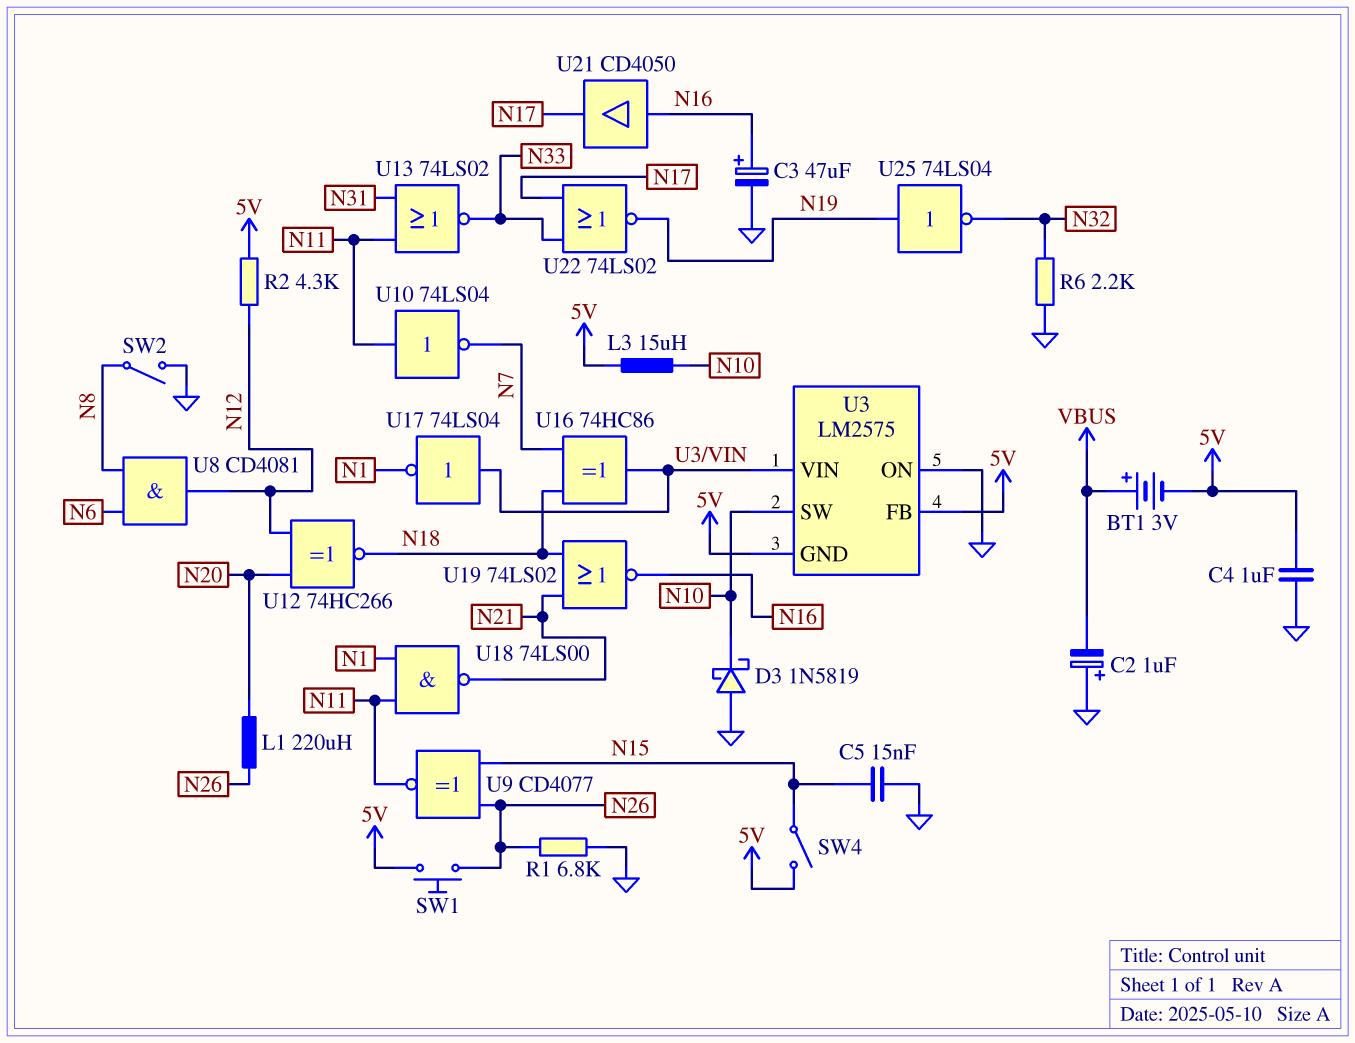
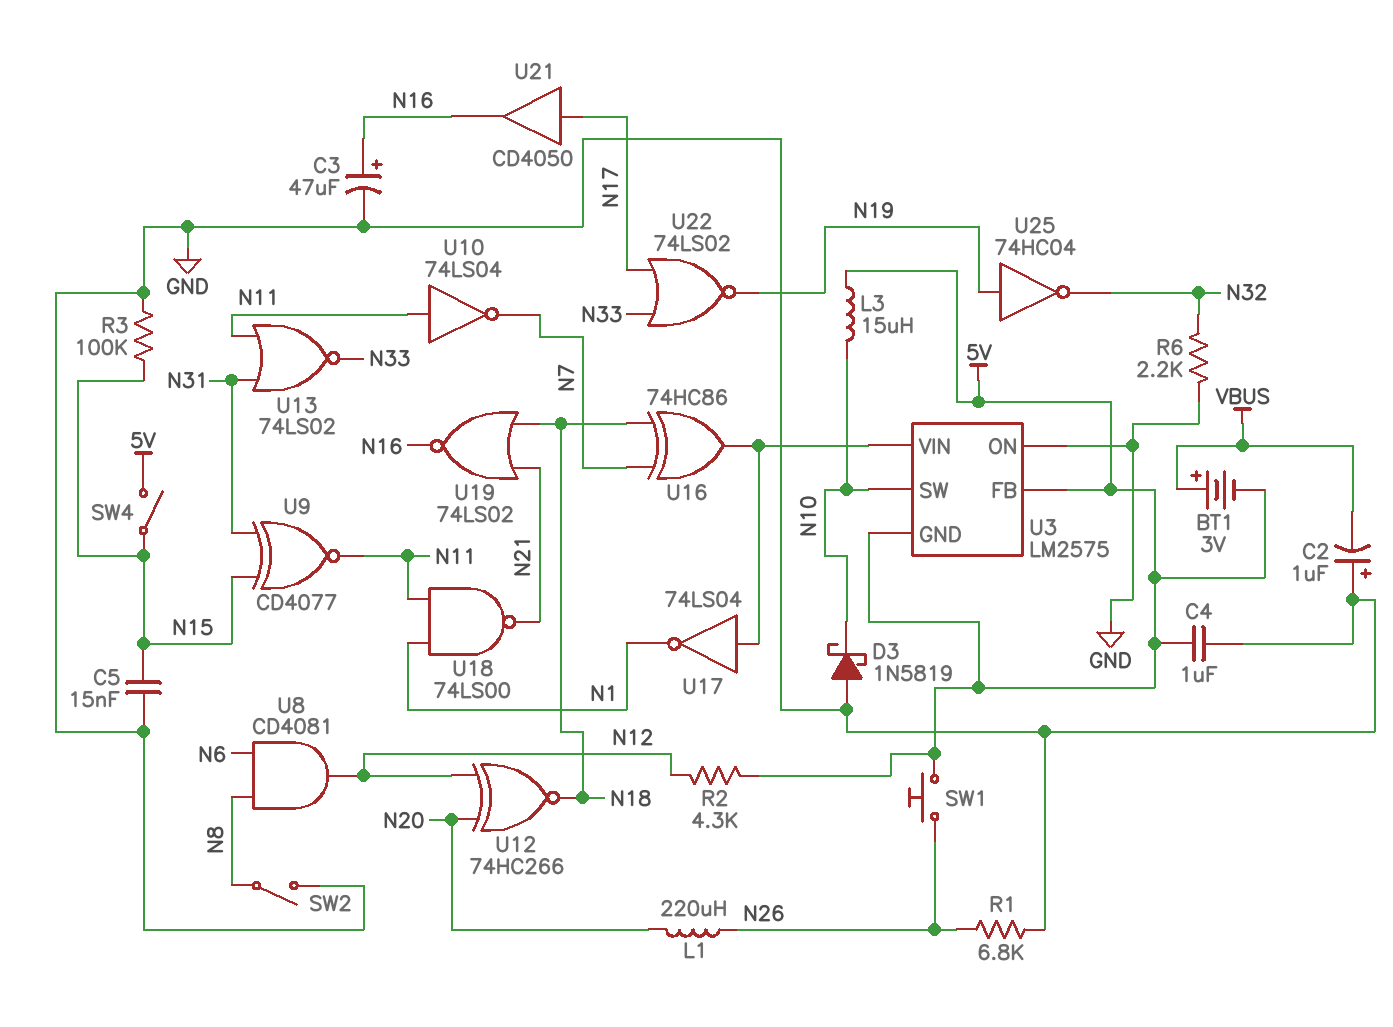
R3: none -> 100k (GND, N15)
U9: XNOR CD4077 (in N15, in N26, out N11) -> XNOR CD4077 (in N15, in N31, out N11)
U21: buffer CD4050 (in N16, out N17) -> buffer CD4050 (in N17, out N16)
U25: NOT 74LS04 (in N19, out N32) -> NOT 74HC04 (in N19, out N32)

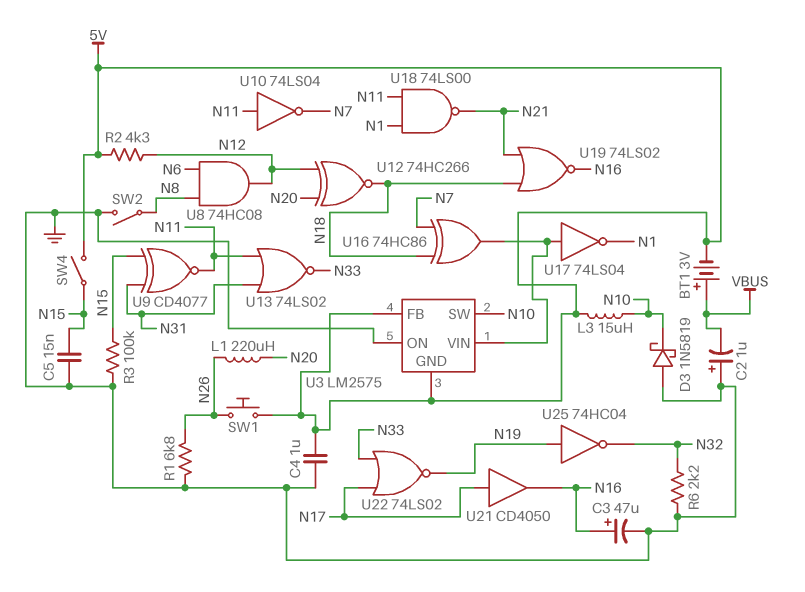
U8: AND CD4081 (in N6, in N8, out N12) -> AND 74HC08 (in N6, in N8, out N12)

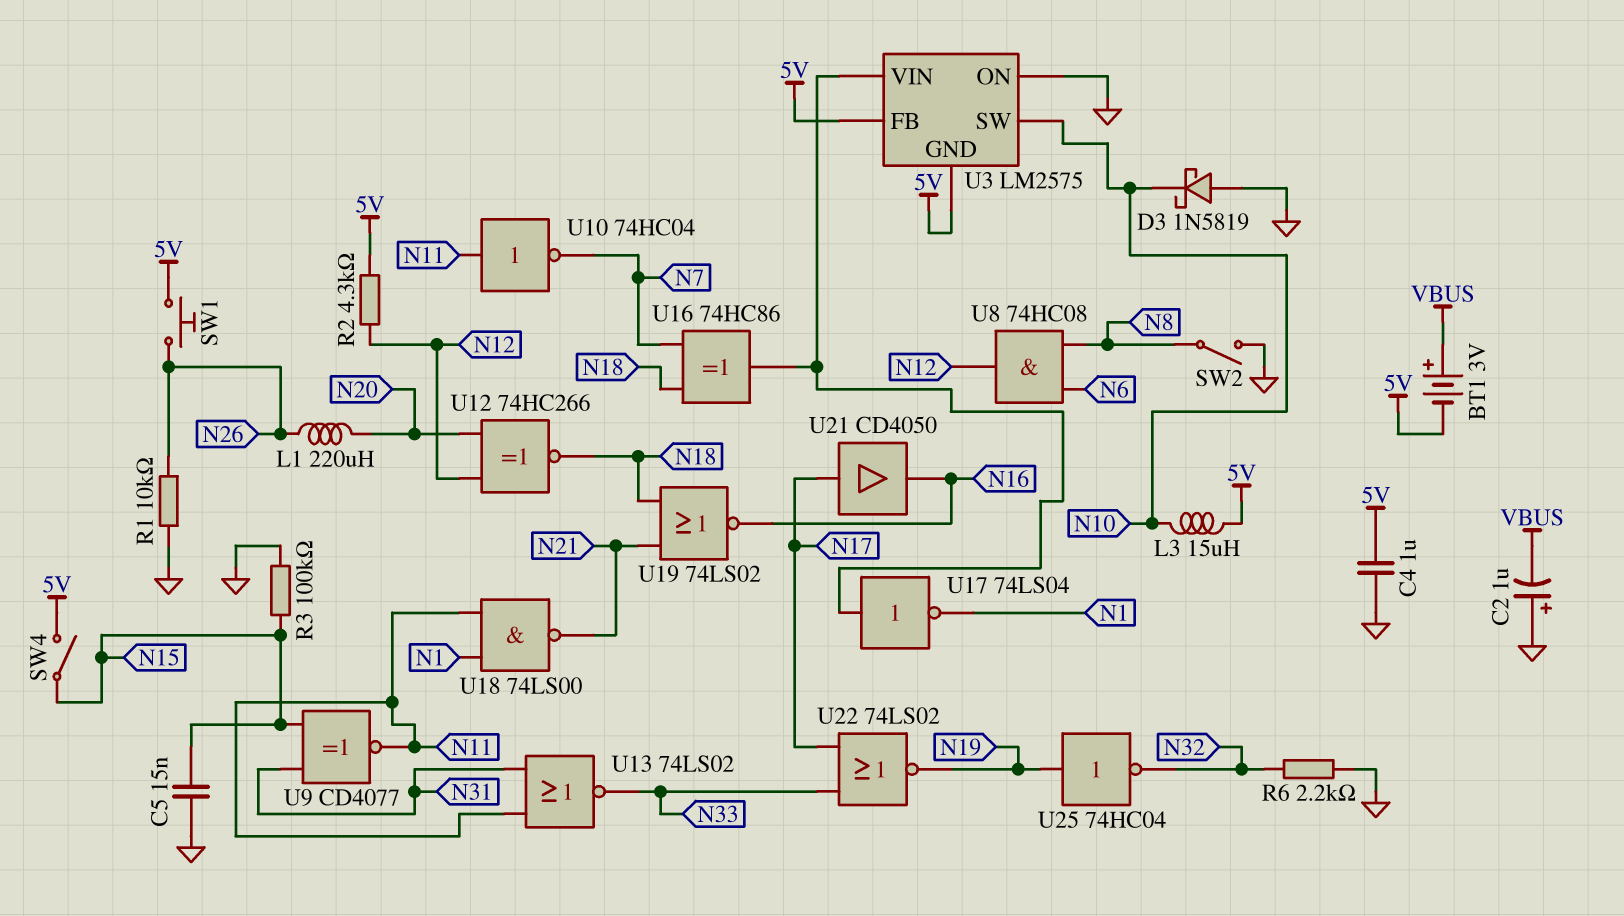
C3: 47uF (plus N16, minus GND) -> none
R1: 6.8k (GND, N26) -> 10k (GND, N26)
U10: NOT 74LS04 (in N11, out N7) -> NOT 74HC04 (in N11, out N7)

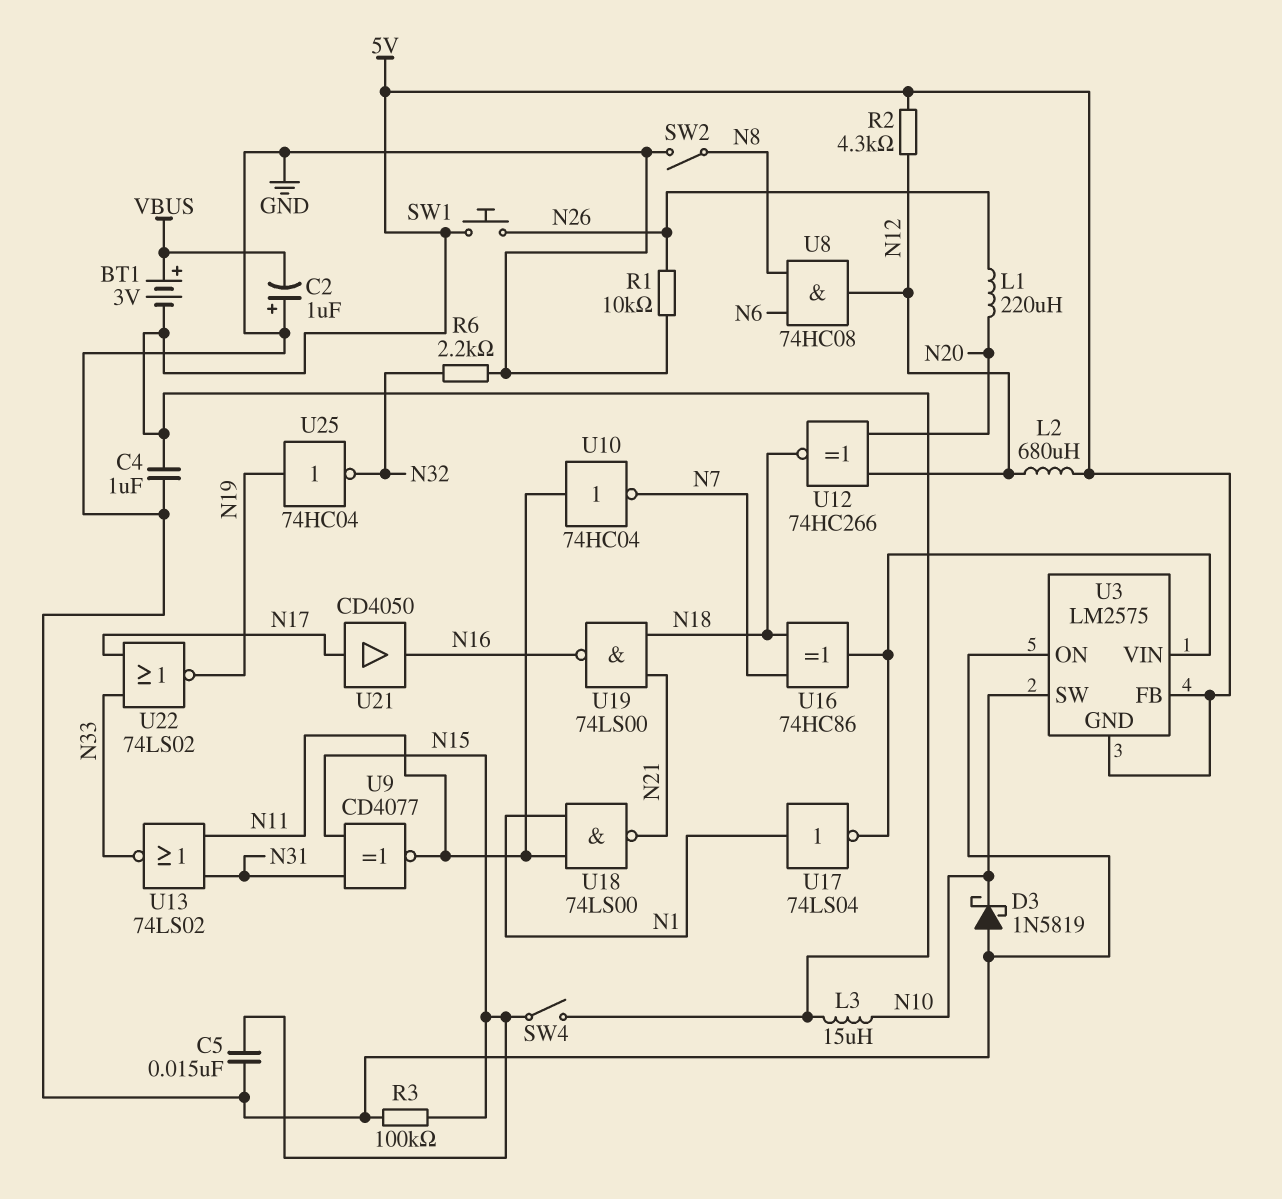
L2: none -> 680uH (5V, N12)
U17: NOT 74LS04 (in U3/VIN, out N1) -> NOT 74LS04 (in N1, out U3/VIN)
U19: NOR 74LS02 (in N18, in N21, out N16) -> NAND 74LS00 (in N18, in N21, out N16)

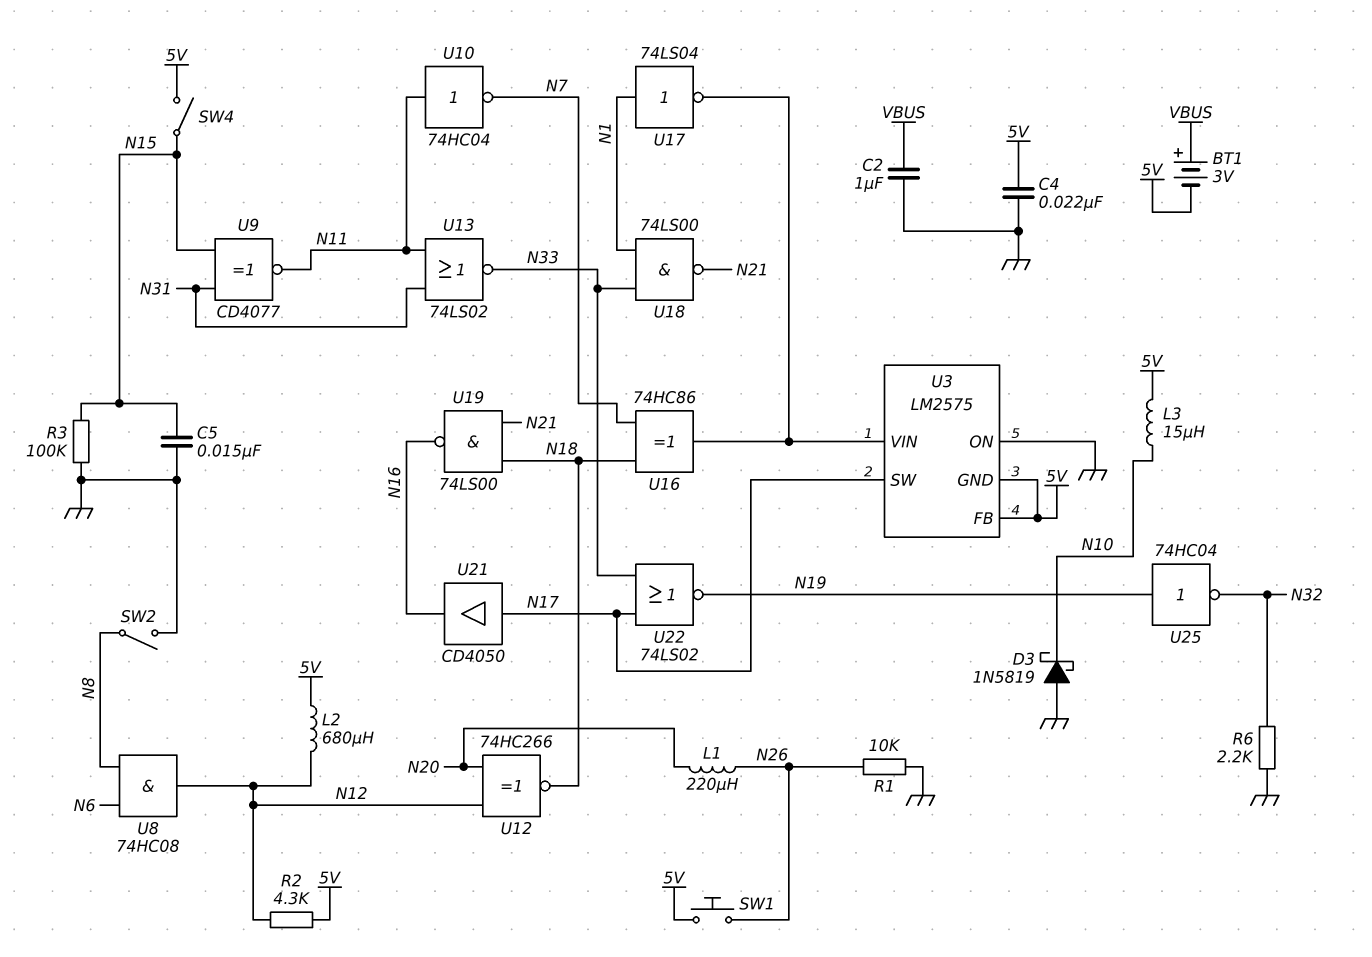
C2: 1uF (plus GND, minus VBUS) -> 1uF (GND, VBUS)
C4: 1uF (5V, GND) -> 22nF (5V, GND)
U3 pin SW: N10 -> N17
U18: NAND 74LS00 (in N1, in N11, out N21) -> NAND 74LS00 (in N1, in N33, out N21)

